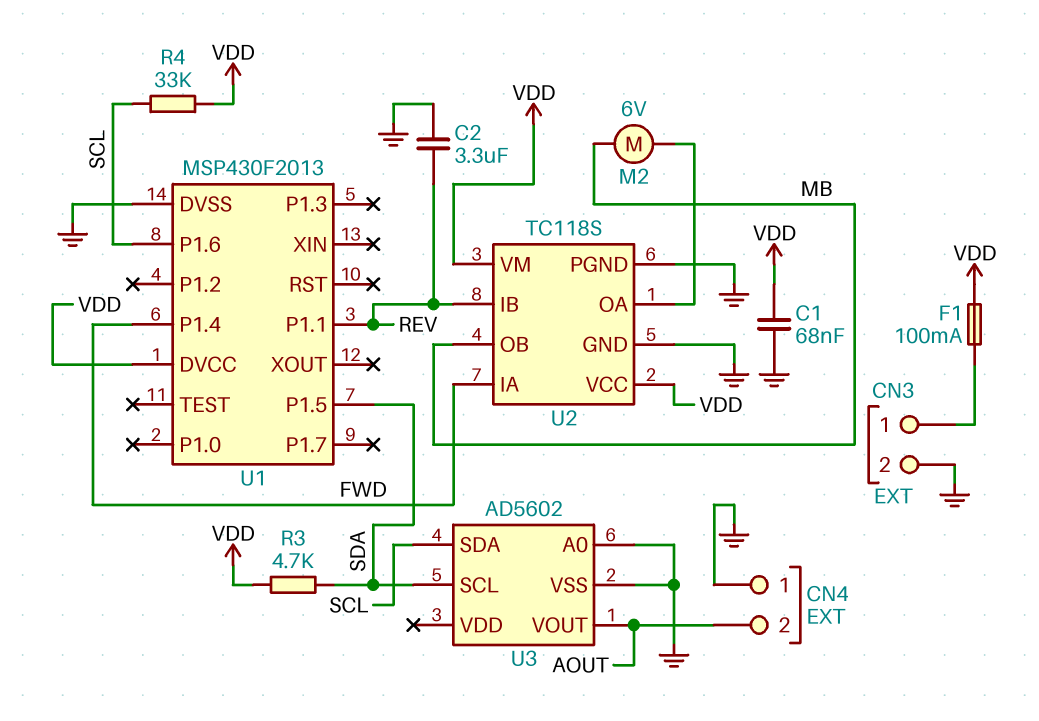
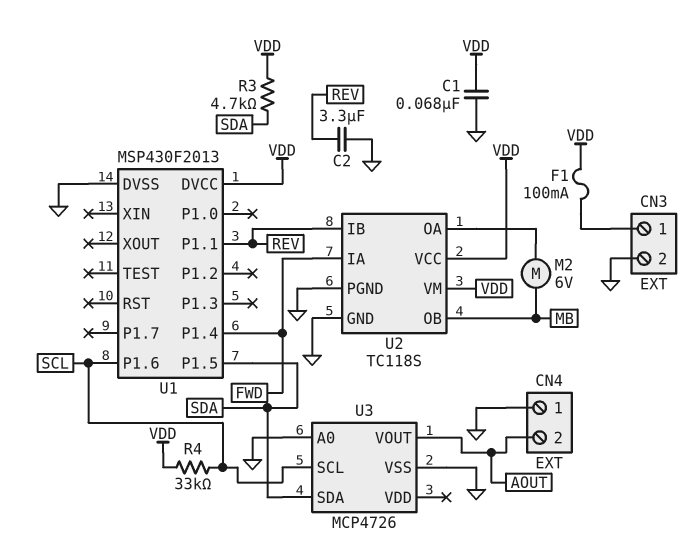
U3: AD5602 -> MCP4726
U3 pin SCL: SDA -> SCL
U3 pin SDA: SCL -> SDA

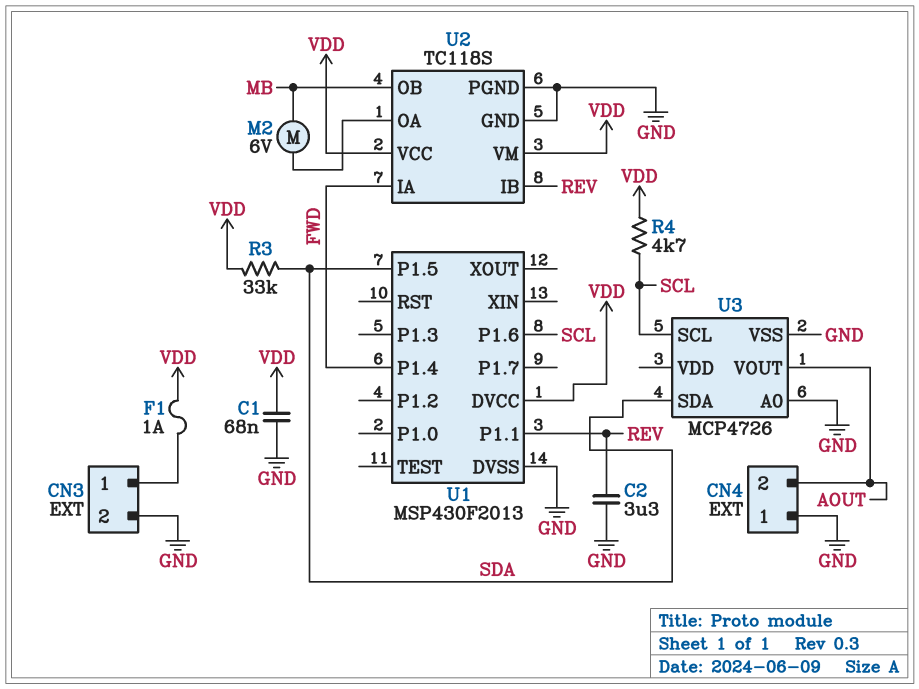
F1: 100mA (CN3/1, VDD) -> 1A (CN3/1, VDD)
R3: 4.7k (SDA, VDD) -> 33k (SDA, VDD)
R4: 33k (SCL, VDD) -> 4.7k (SCL, VDD)

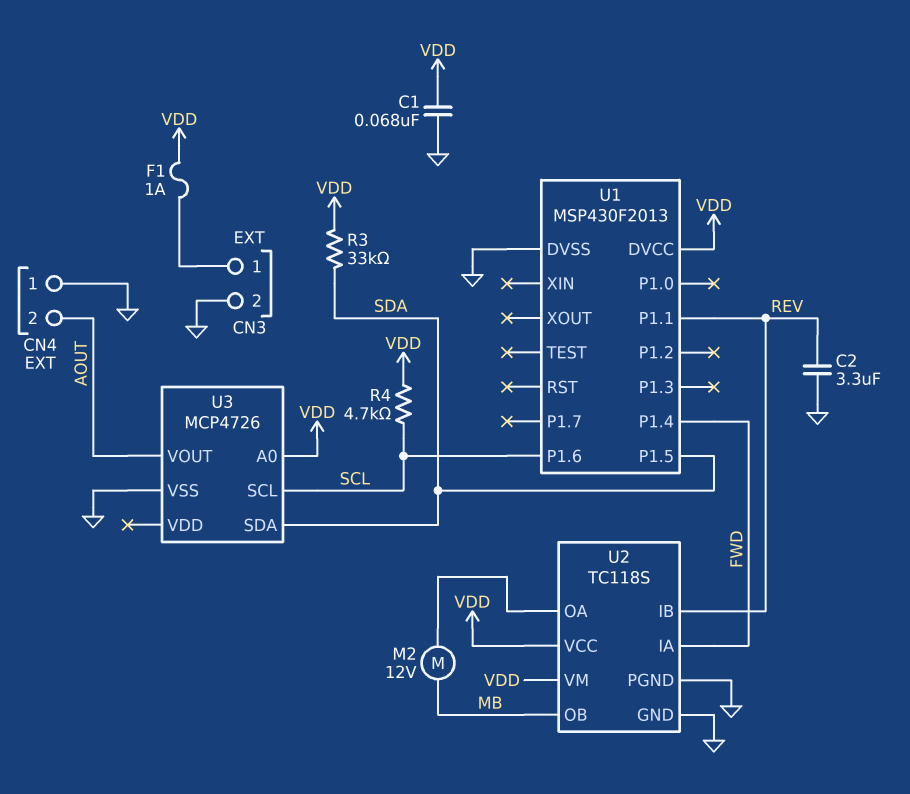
M2: motor 6V (MB, U2/OA) -> motor 12V (MB, U2/OA)
U3 pin A0: GND -> VDD

